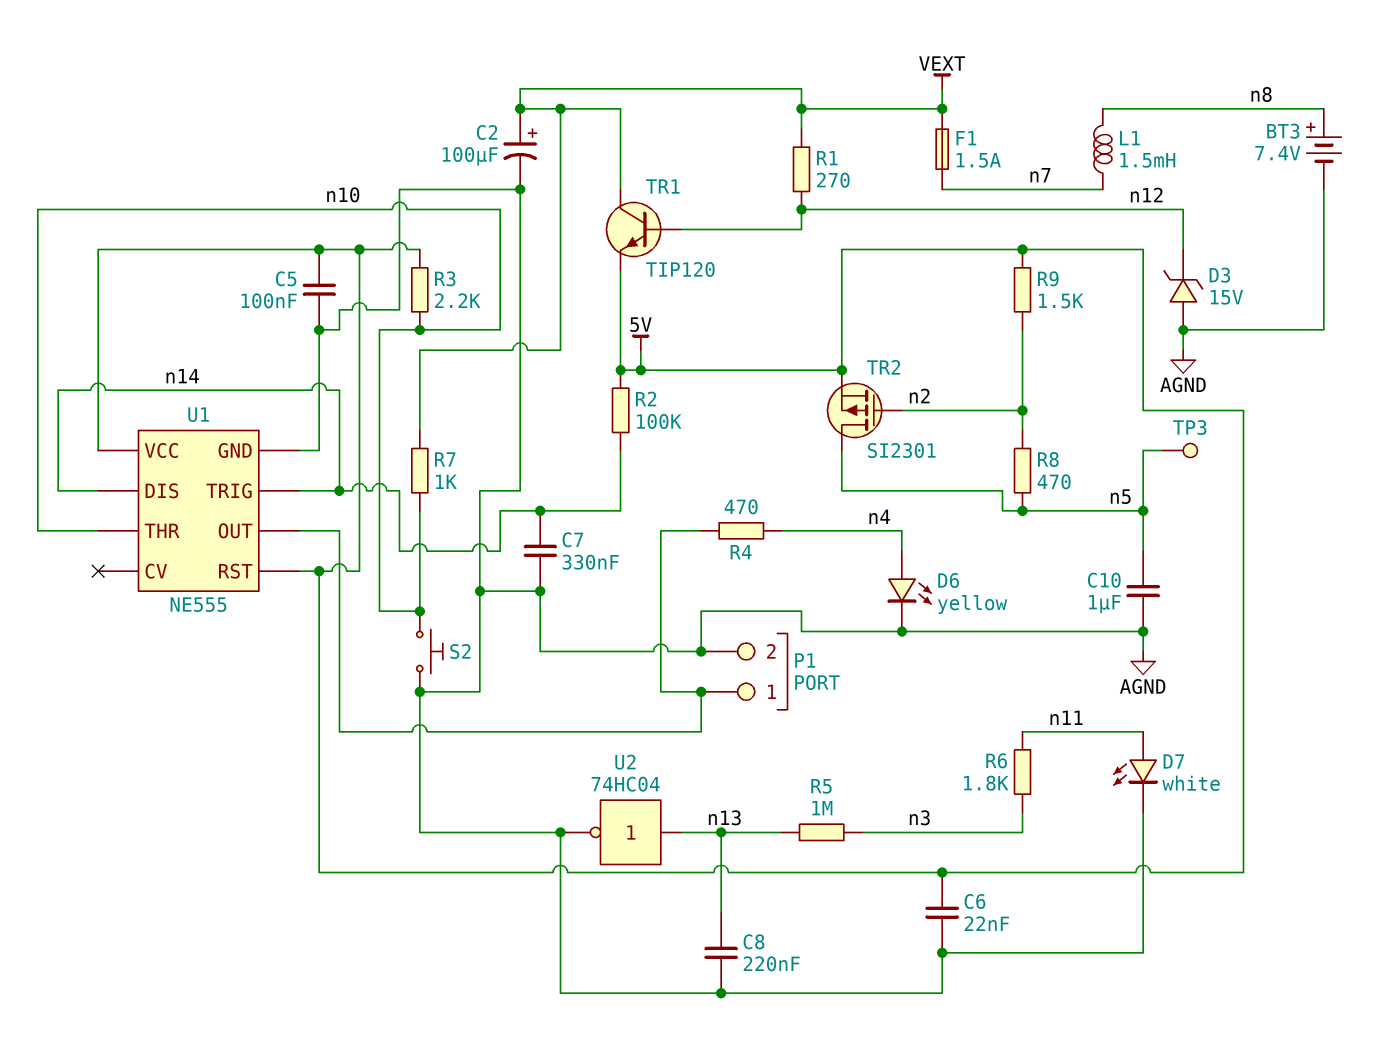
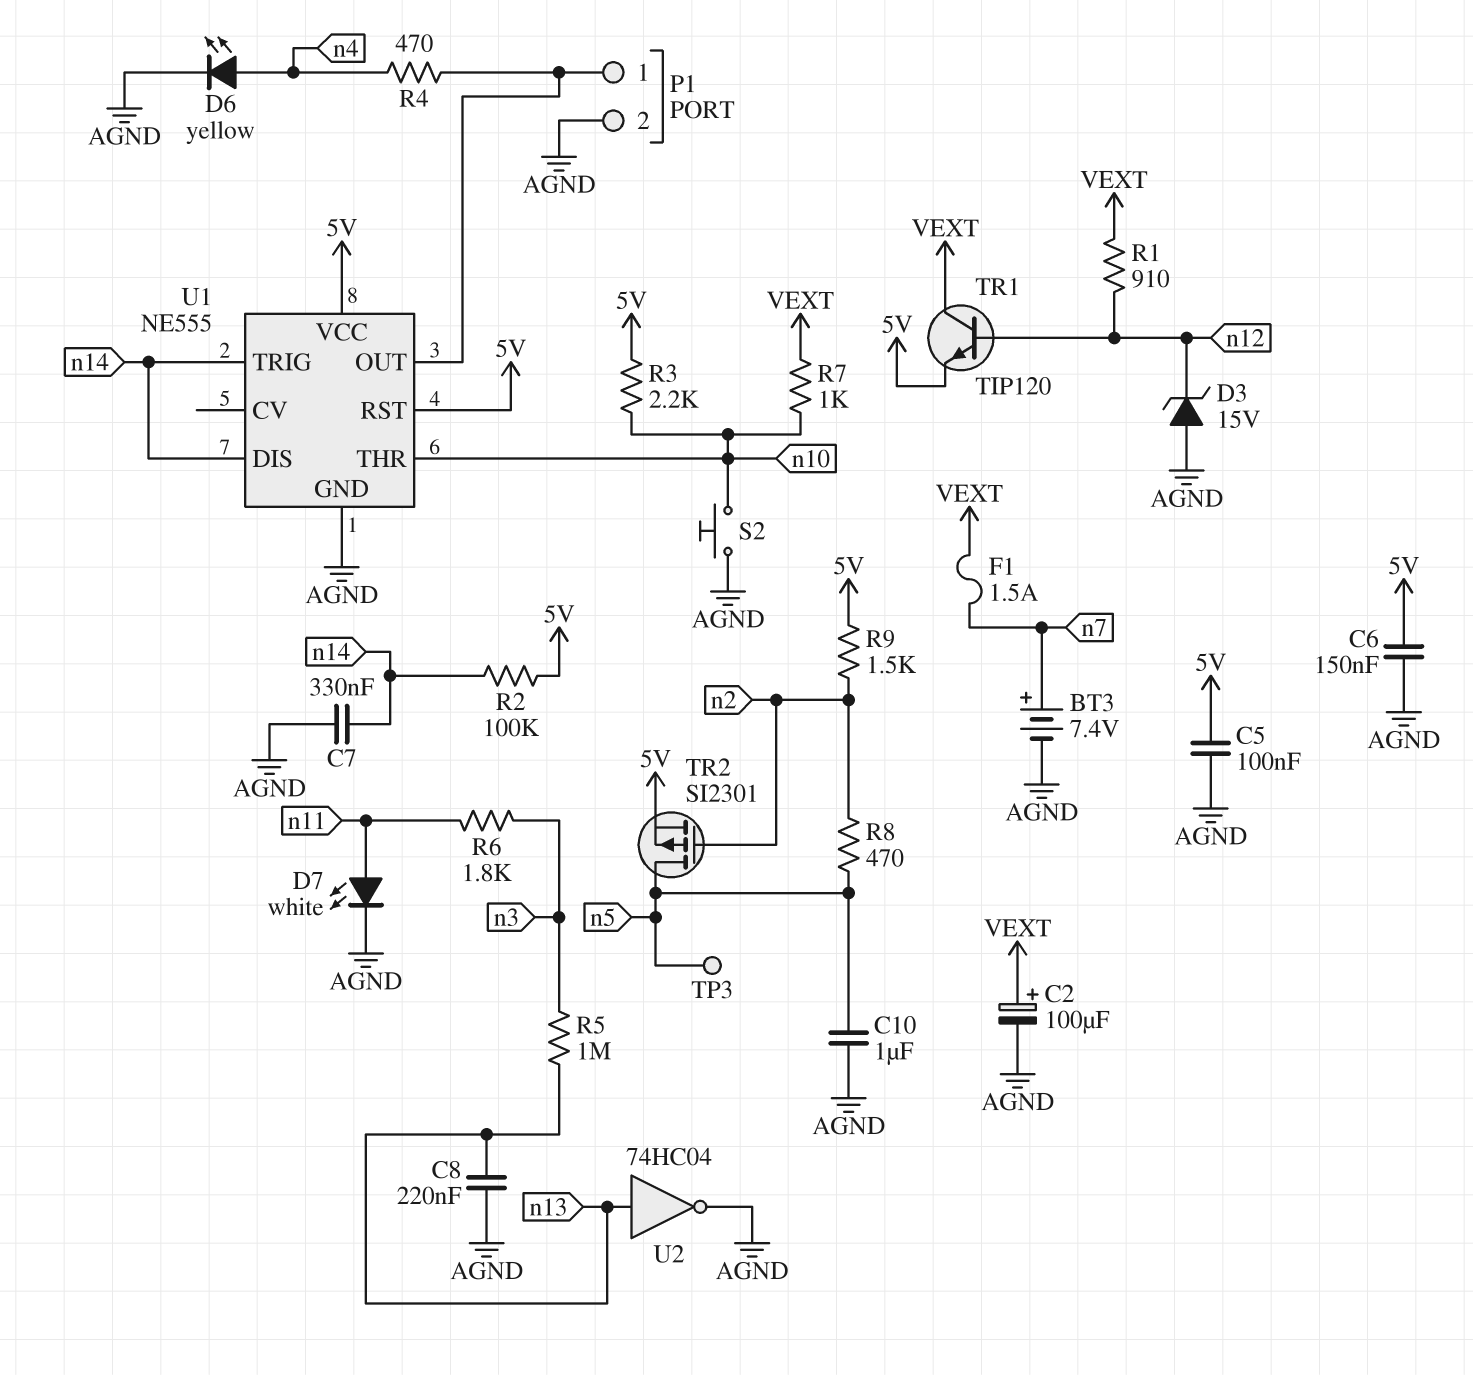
BT3: 7.4V (plus n8, minus AGND) -> 7.4V (plus n7, minus AGND)
C6: 22nF (5V, AGND) -> 150nF (5V, AGND)
L1: 1.5mH (n7, n8) -> none
R1: 270 (VEXT, n12) -> 910 (VEXT, n12)

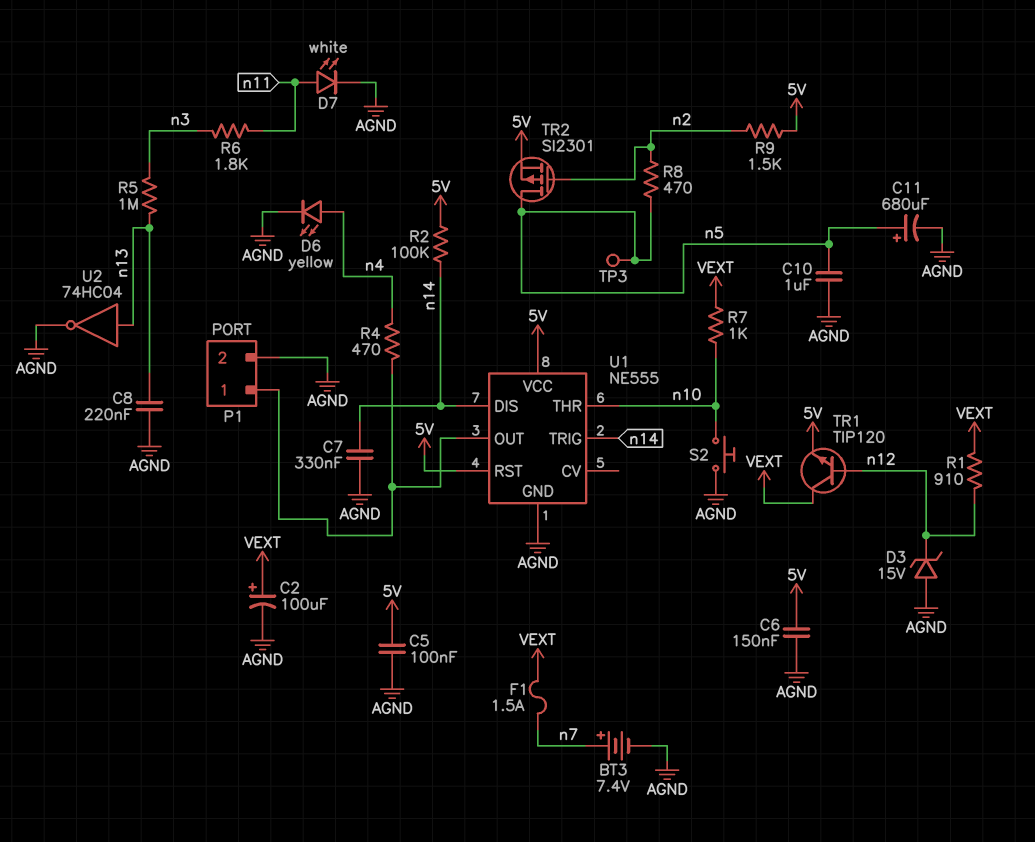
C11: none -> 680uF (plus n5, minus AGND)
R3: 2.2k (5V, n10) -> none

